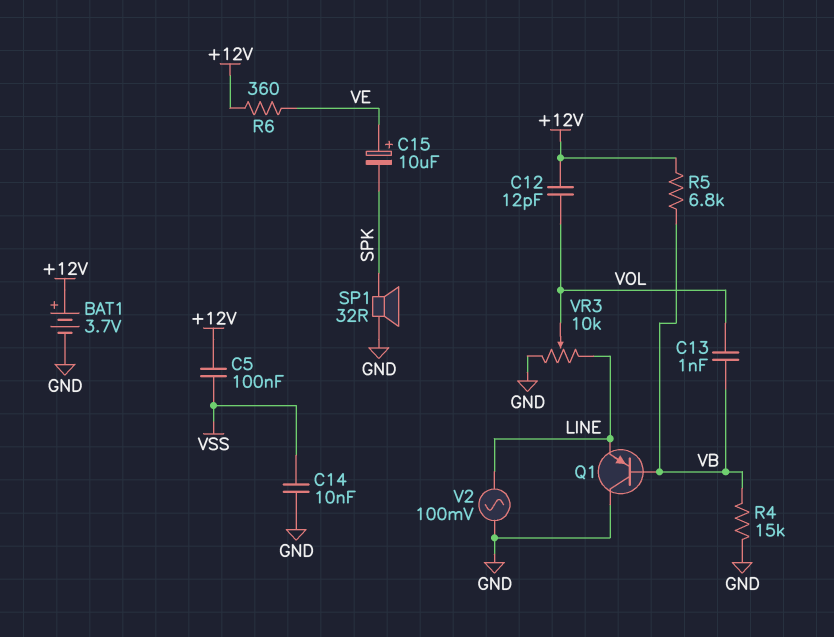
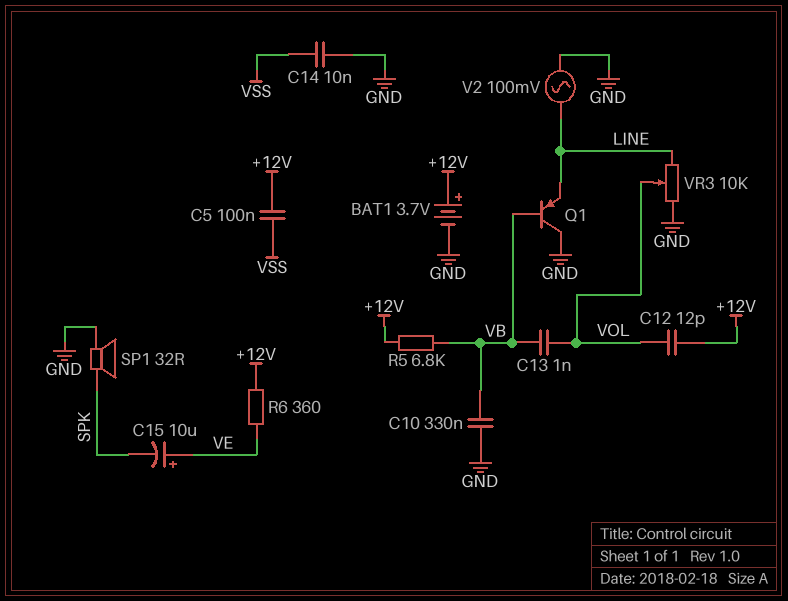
C10: none -> 330nF (GND, VB)
R4: 15k (GND, VB) -> none

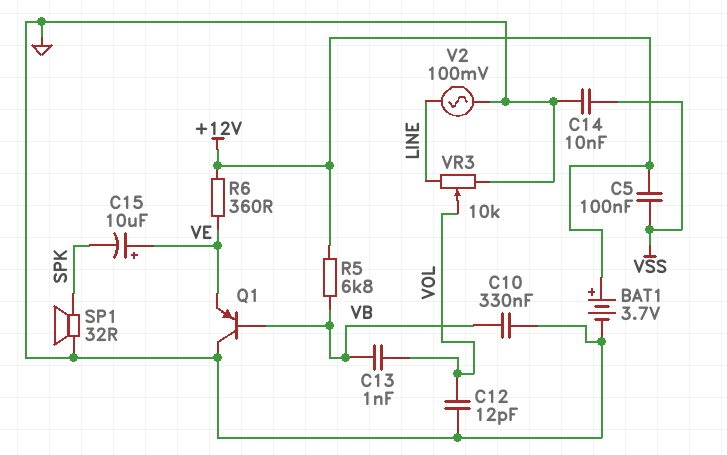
C12: 12pF (+12V, VOL) -> 12pF (GND, VOL)
Q1: PNP (B VB, C GND, E LINE) -> PNP (B VB, C GND, E VE)

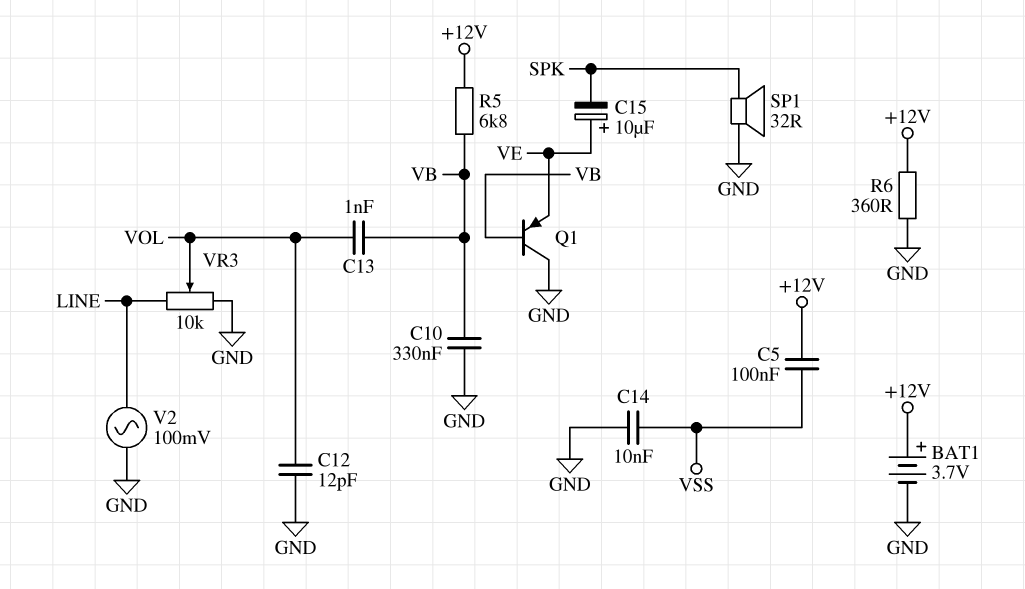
R6: 360 (+12V, VE) -> 360 (+12V, GND)

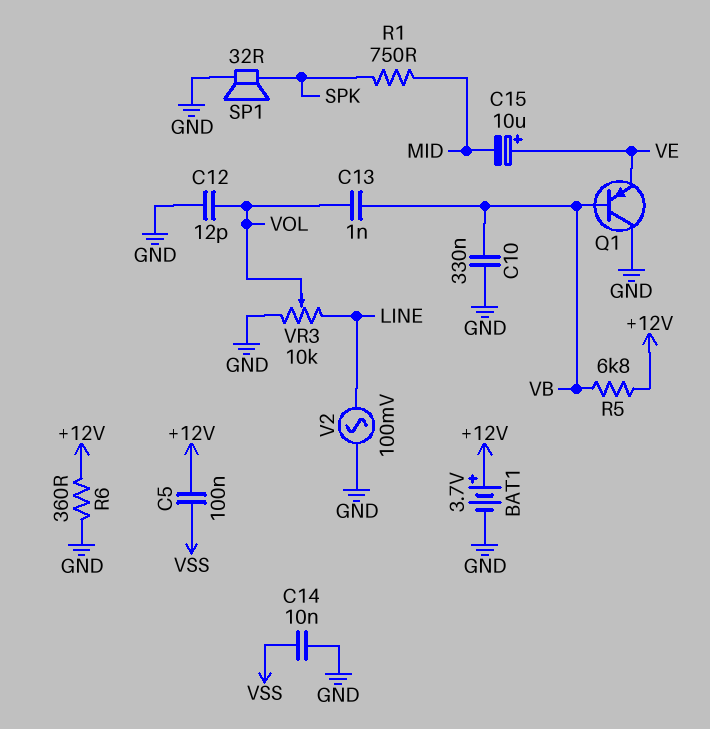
C15: 10uF (plus VE, minus SPK) -> 10uF (plus VE, minus MID)
R1: none -> 750 (MID, SPK)

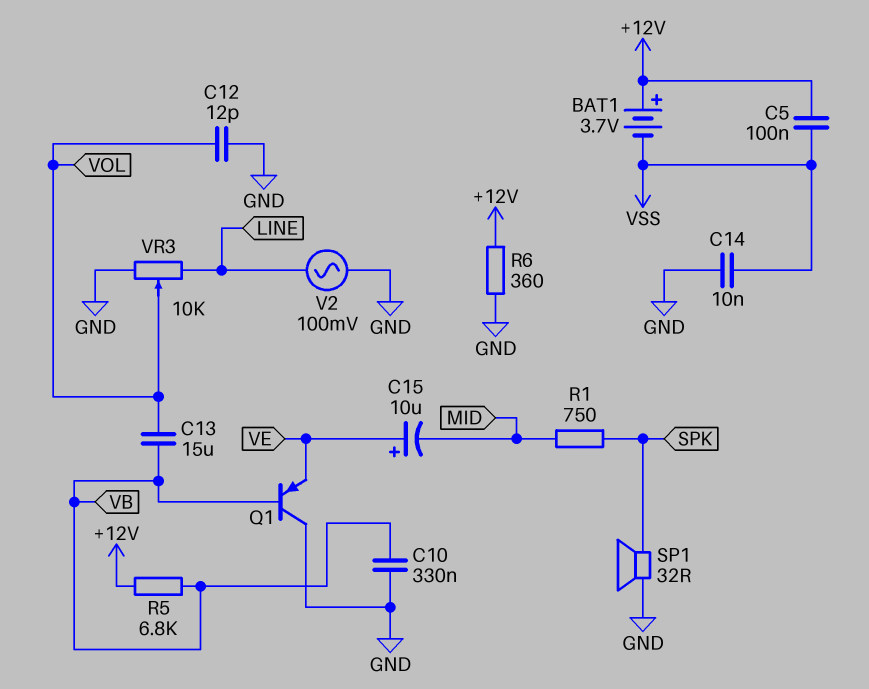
BAT1: 3.7V (plus +12V, minus GND) -> 3.7V (plus +12V, minus VSS)
C13: 1nF (VB, VOL) -> 15uF (VB, VOL)

